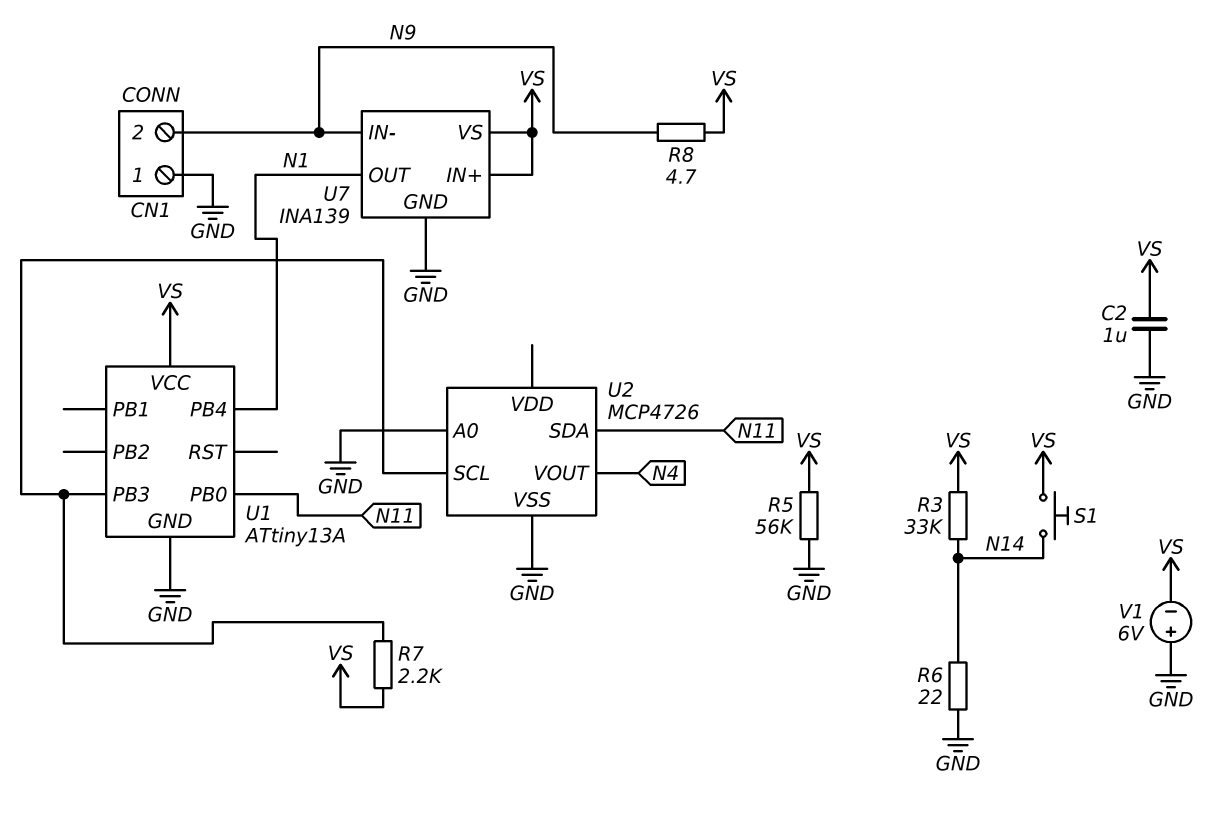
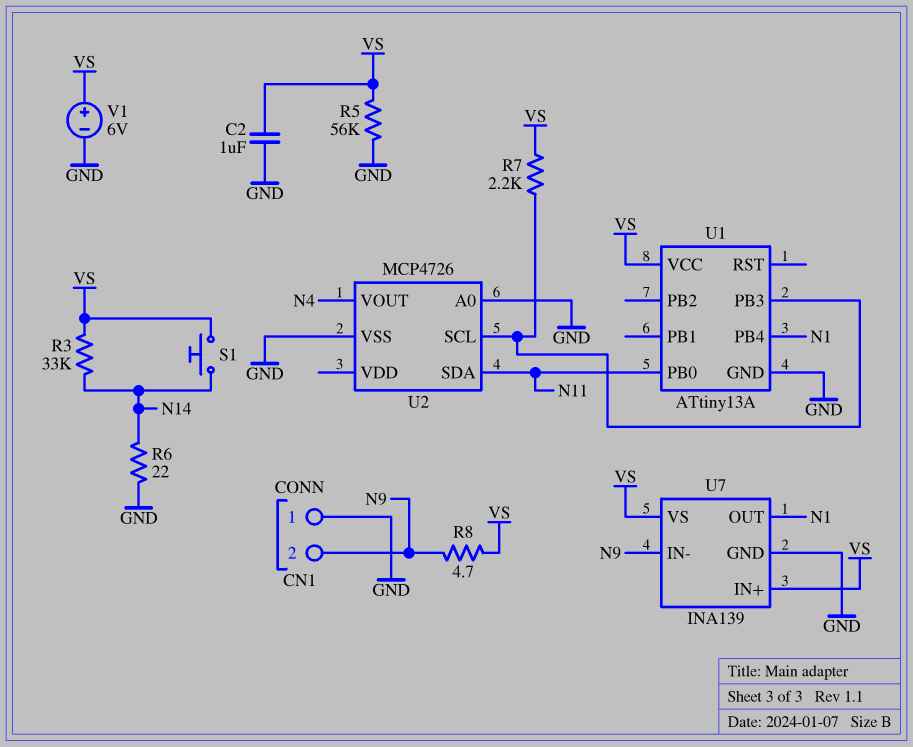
V1: 6V (plus GND, minus VS) -> 6V (plus VS, minus GND)

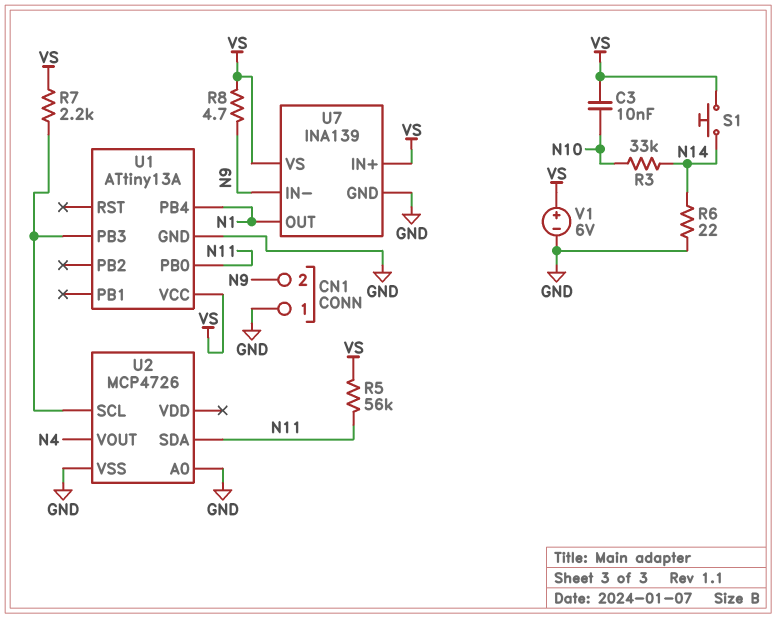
C2: 1uF (GND, VS) -> none
C3: none -> 10nF (N10, VS)
R3: 33k (N14, VS) -> 33k (N10, N14)
R5: 56k (GND, VS) -> 56k (N11, VS)

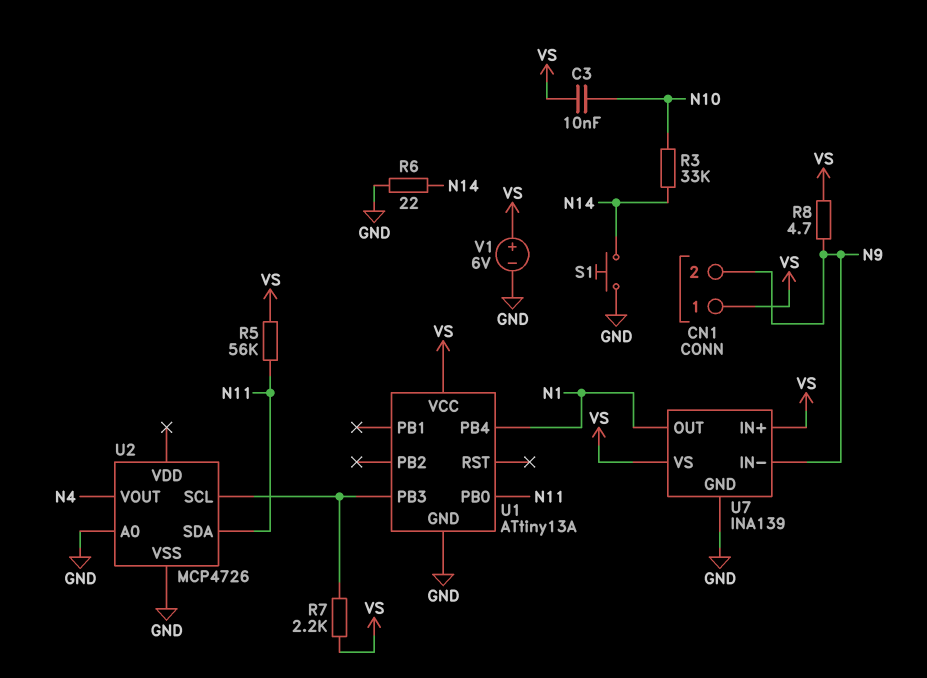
CN1 pin 1: GND -> VS
S1: button (N14, VS) -> button (GND, N14)

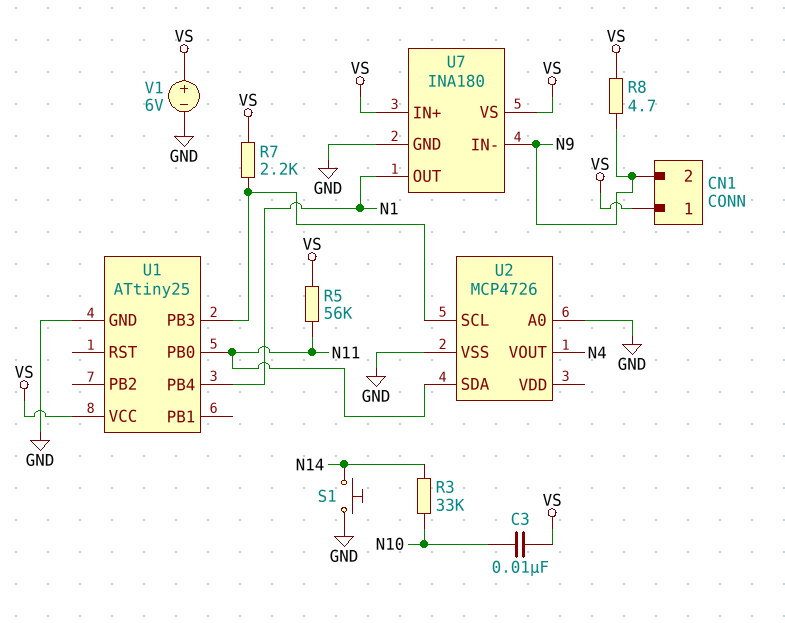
R6: 22 (GND, N14) -> none
U1: ATtiny13A -> ATtiny25
U7: INA139 -> INA180

